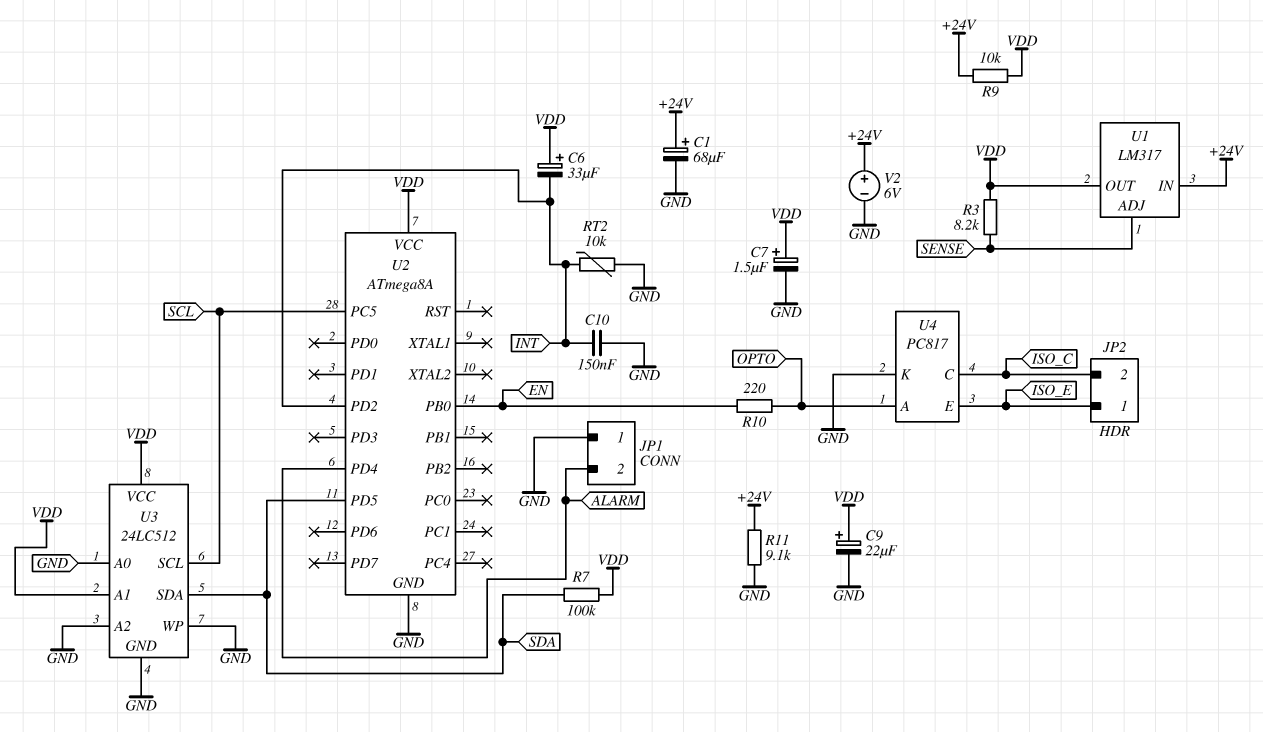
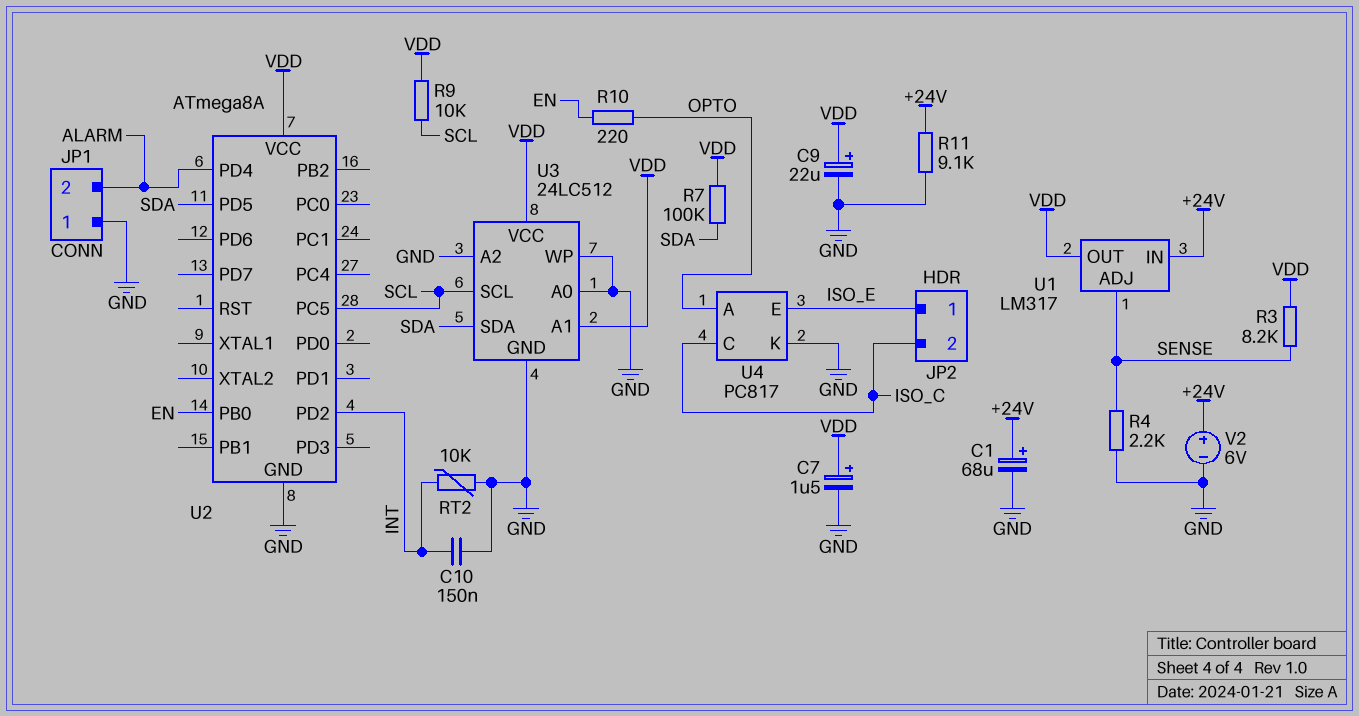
C6: 33uF (plus VDD, minus INT) -> none
R4: none -> 2.2k (GND, SENSE)
R9: 10k (+24V, VDD) -> 10k (SCL, VDD)

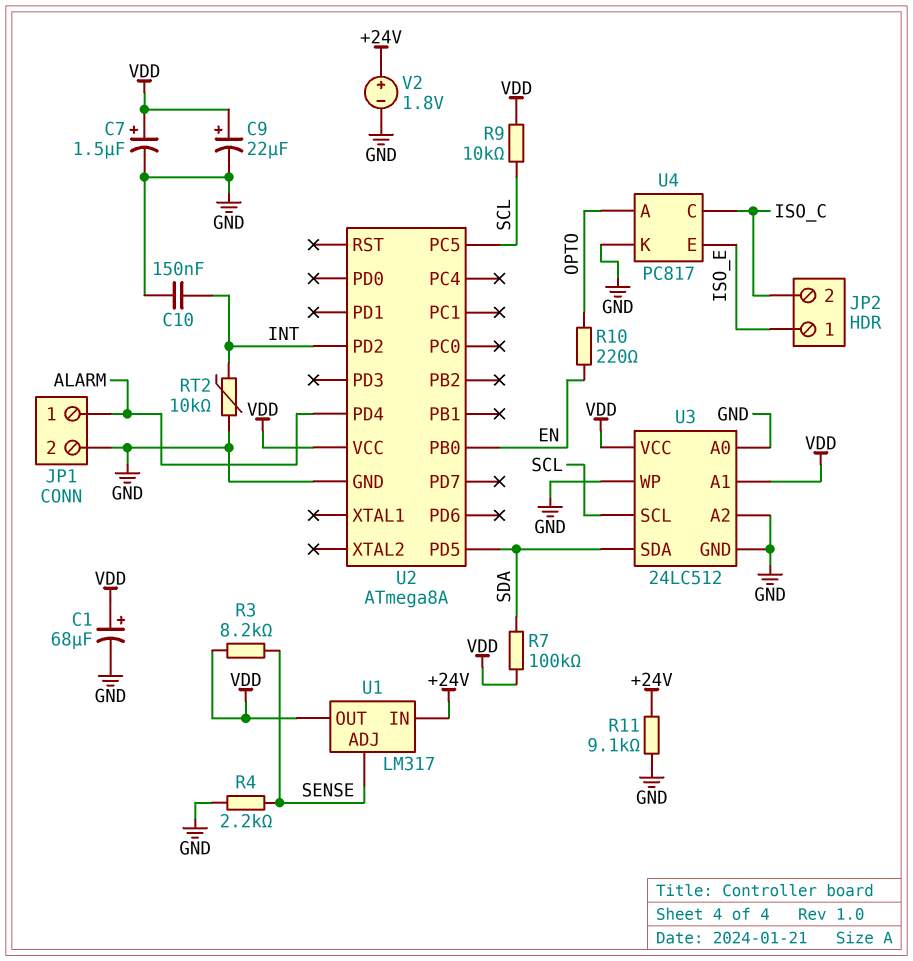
C1: 68uF (plus +24V, minus GND) -> 68uF (plus VDD, minus GND)
JP1 pin 1: GND -> ALARM
JP1 pin 2: ALARM -> GND
V2: 6V (plus +24V, minus GND) -> 1.8V (plus +24V, minus GND)

